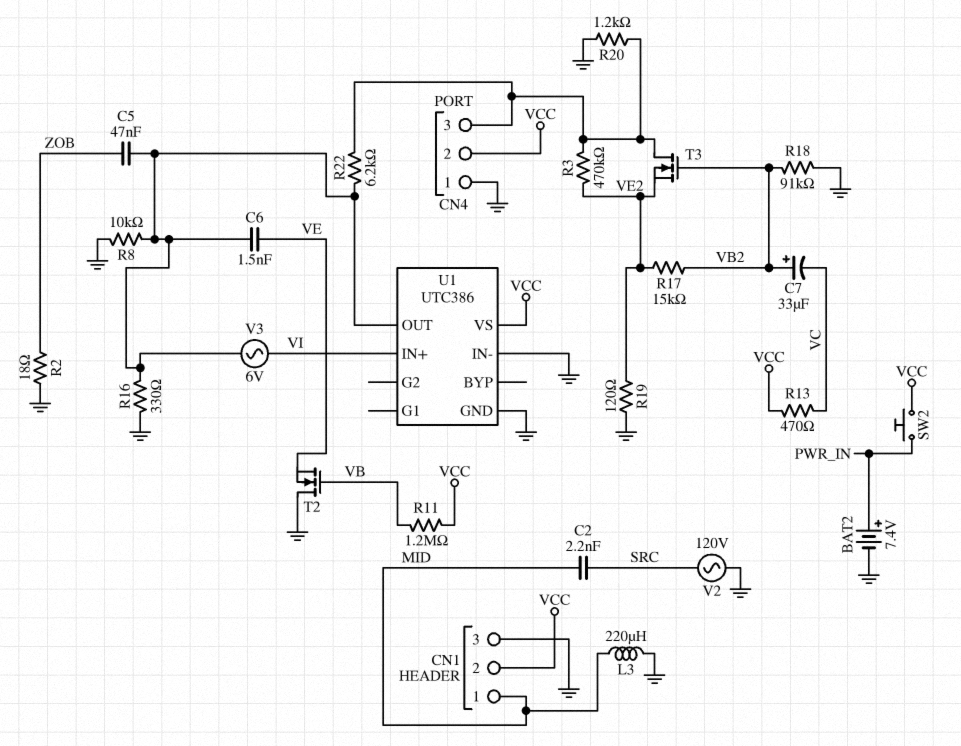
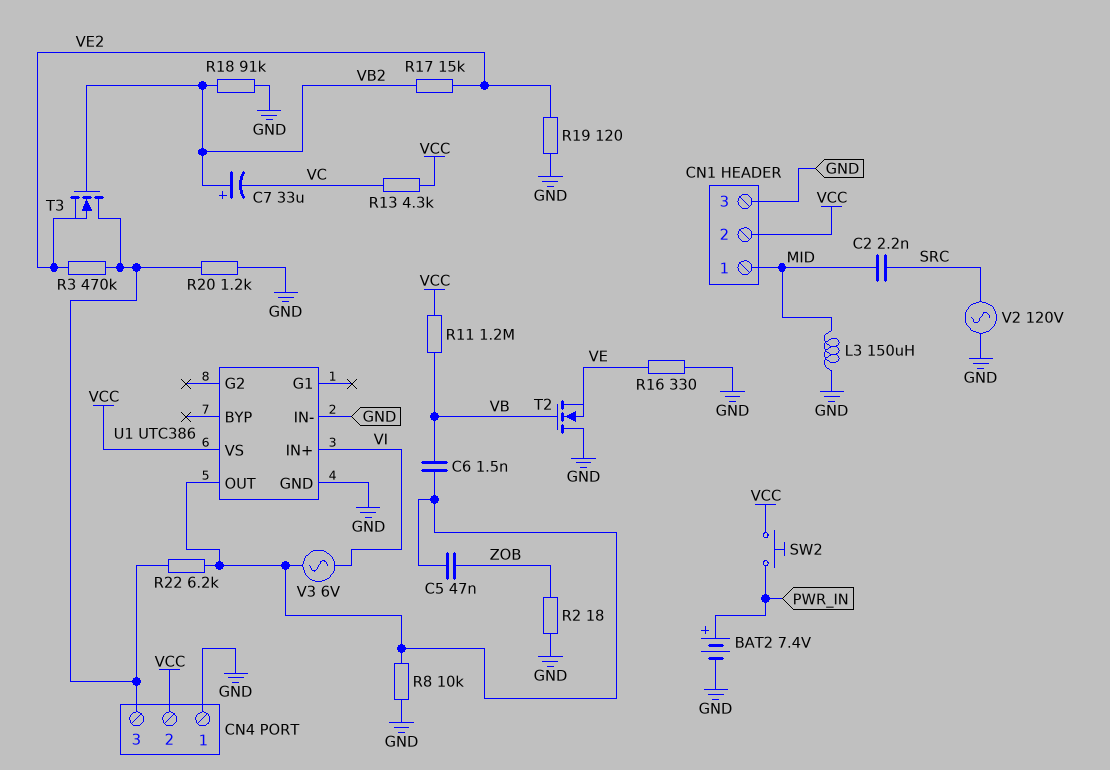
C6: 1.5nF (U1/OUT, VE) -> 1.5nF (U1/OUT, VB)
L3: 220uH (GND, MID) -> 150uH (GND, MID)
R13: 470 (VC, VCC) -> 4.3k (VC, VCC)
R16: 330 (GND, U1/OUT) -> 330 (GND, VE)

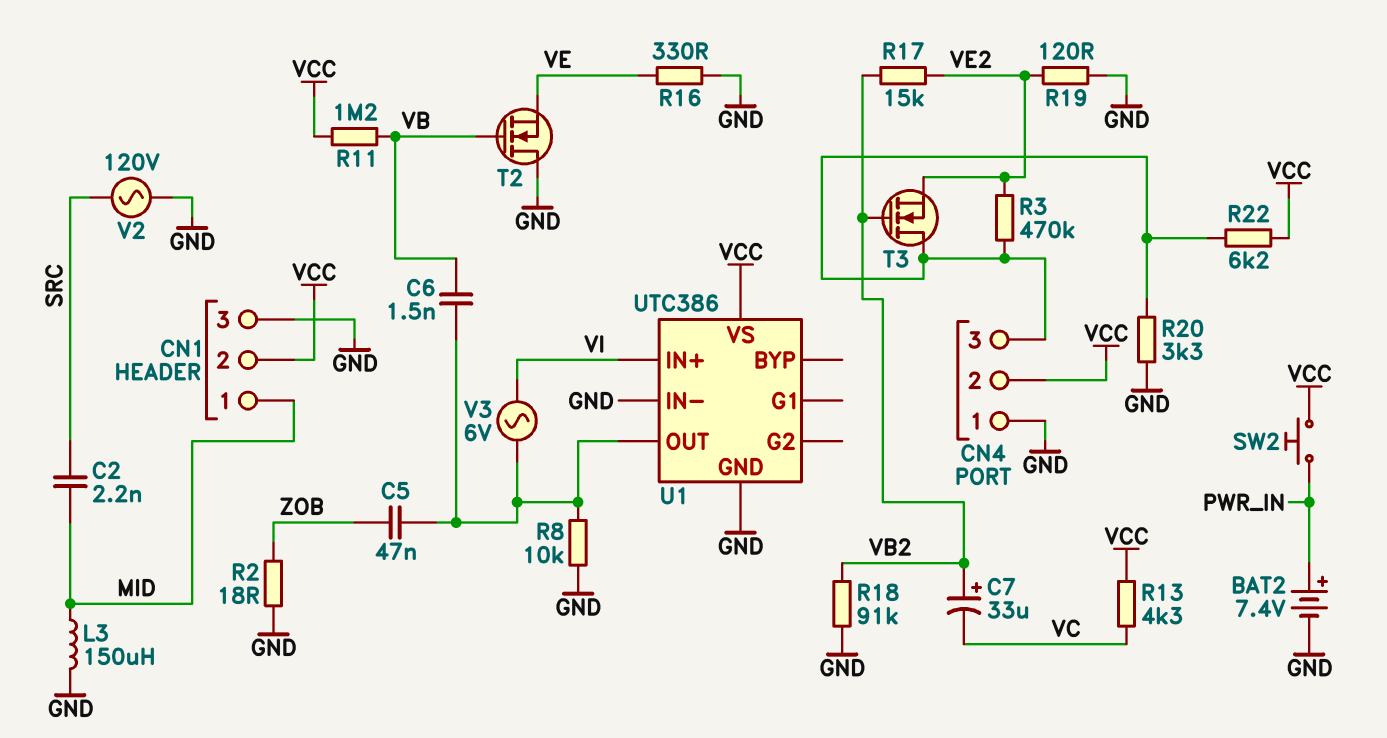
R20: 1.2k (CN4/3, GND) -> 3.3k (CN4/3, GND)
R22: 6.2k (CN4/3, U1/OUT) -> 6.2k (CN4/3, VCC)

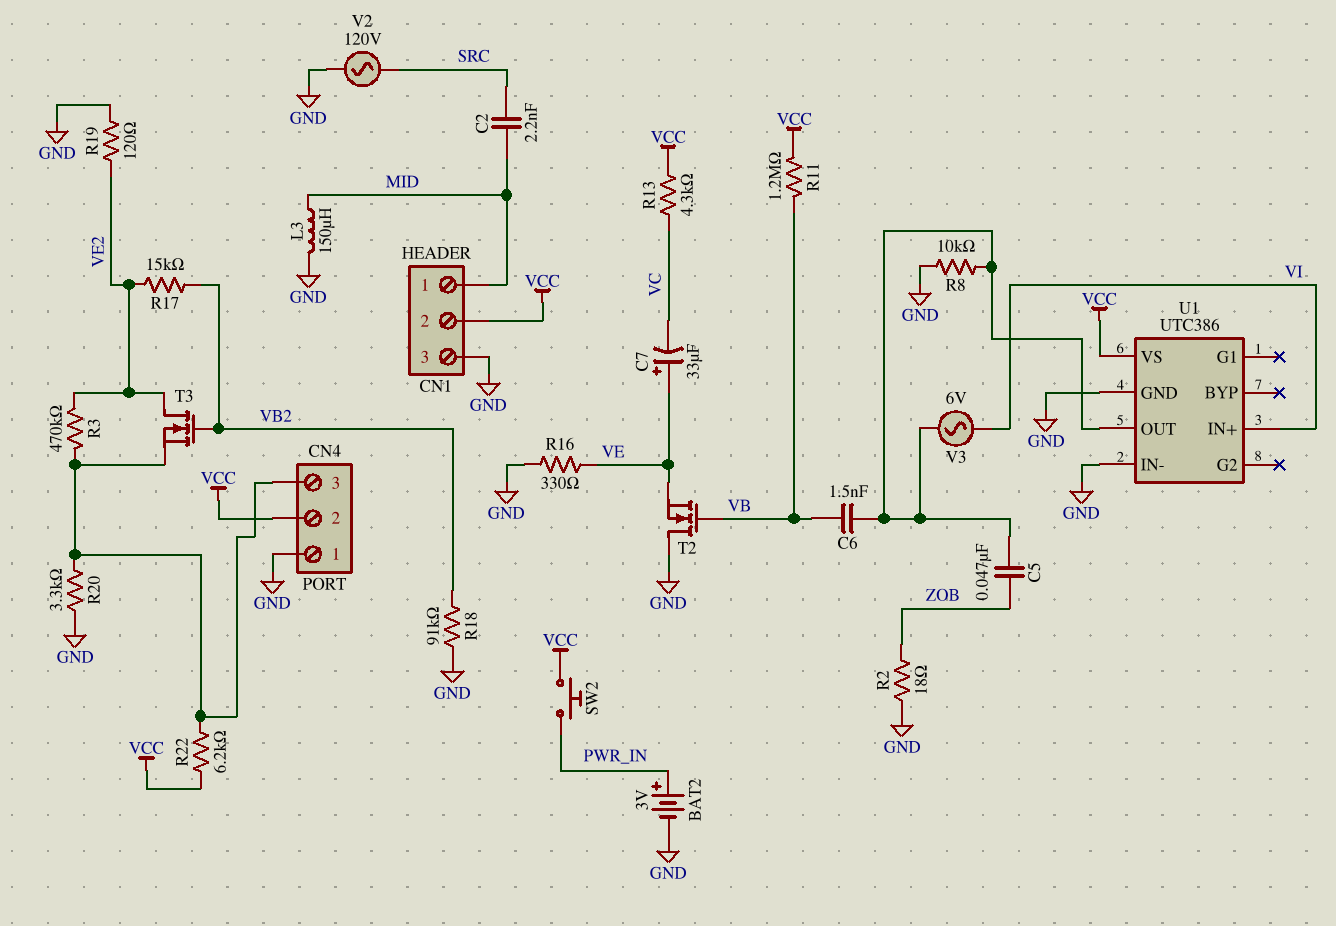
BAT2: 7.4V (plus PWR_IN, minus GND) -> 3V (plus PWR_IN, minus GND)
C7: 33uF (plus VB2, minus VC) -> 33uF (plus VE, minus VC)
T3: NMOS (G VB2, D CN4/3, S VE2) -> NMOS (G VB2, D VE2, S CN4/3)

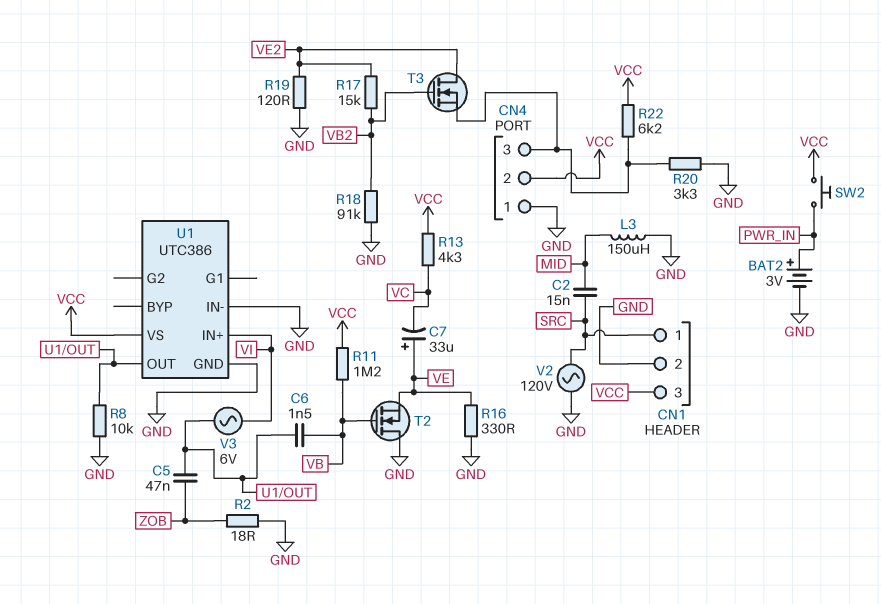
C2: 2.2nF (MID, SRC) -> 15nF (MID, SRC)
CN1 pin 1: MID -> SRC
CN1 pin 2: VCC -> GND
CN1 pin 3: GND -> VCC
R3: 470k (CN4/3, VE2) -> none

